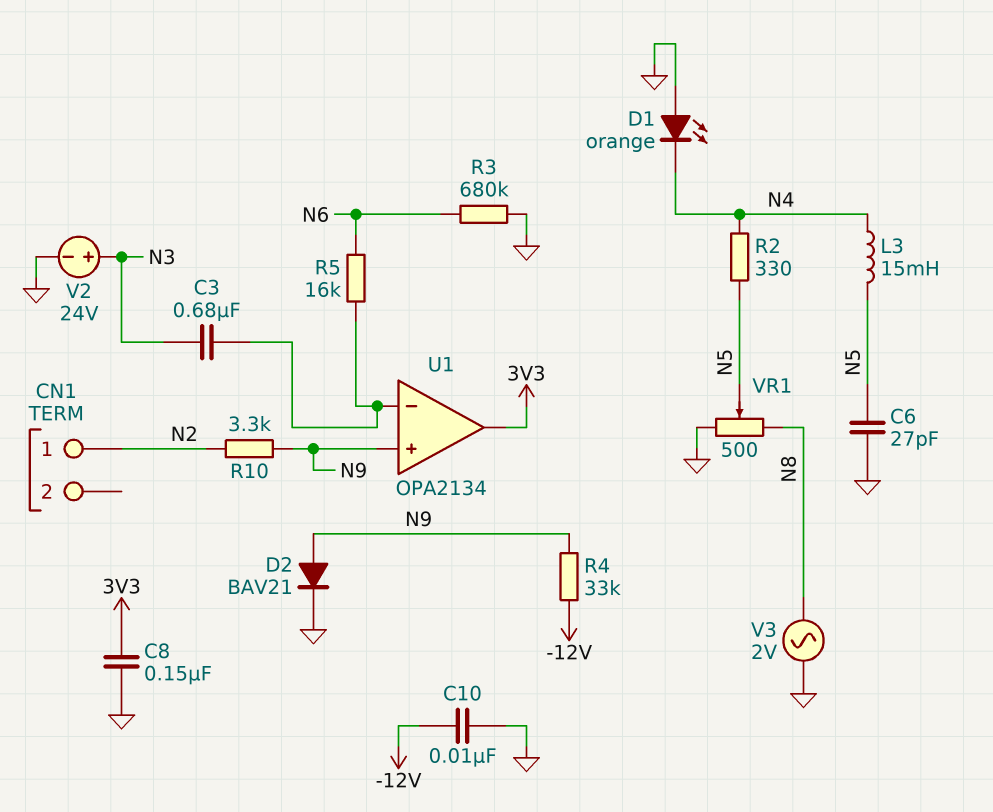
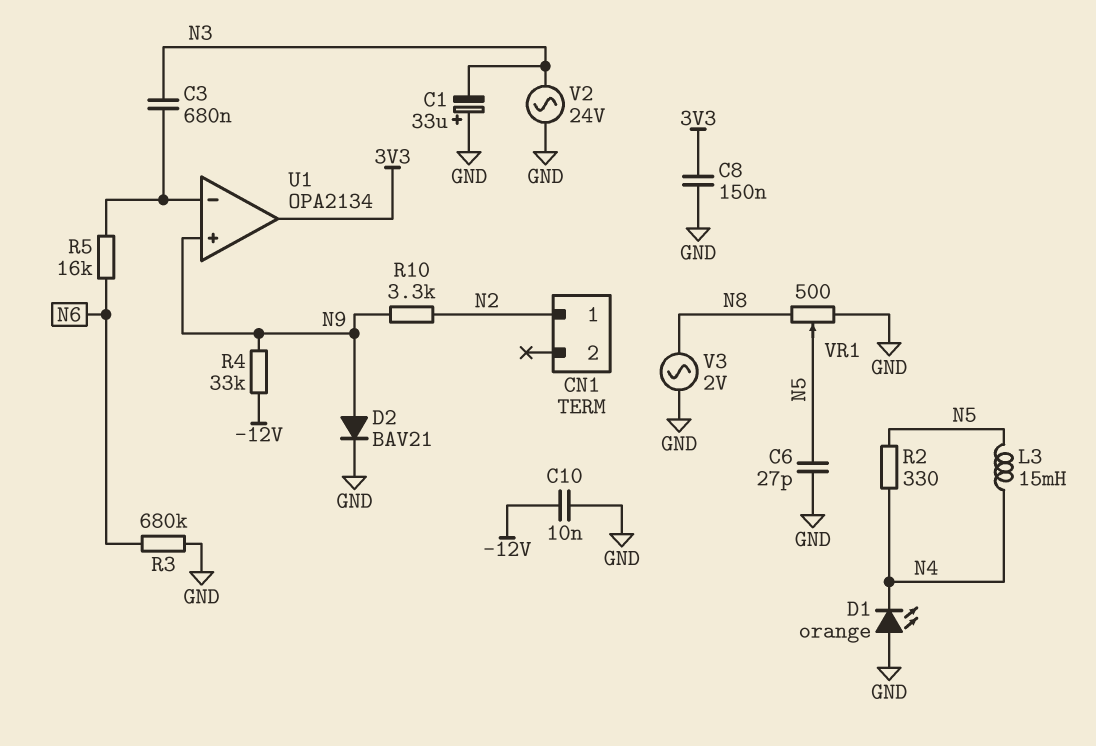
C1: none -> 33uF (plus GND, minus N3)
V2: 24V (plus N3, minus GND) -> AC 24V (GND, N3)

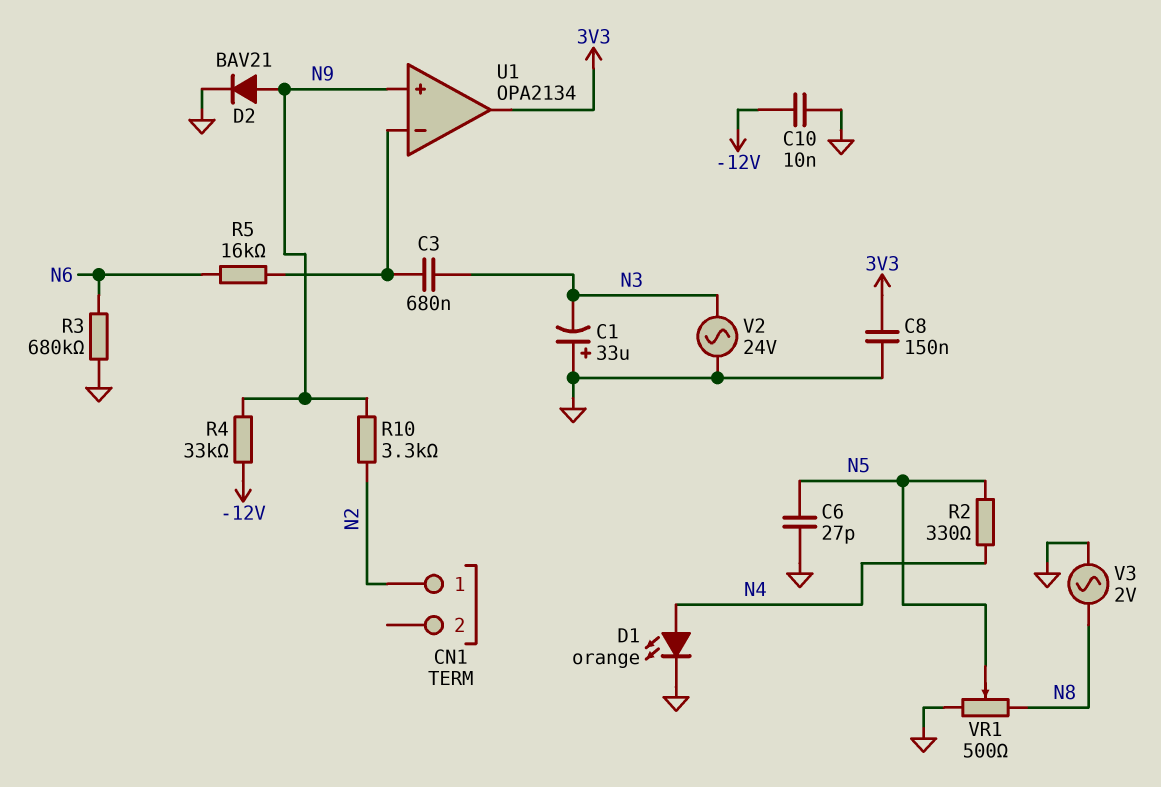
D1: LED orange (A GND, K N4) -> LED orange (A N4, K GND)
L3: 15mH (N4, N5) -> none

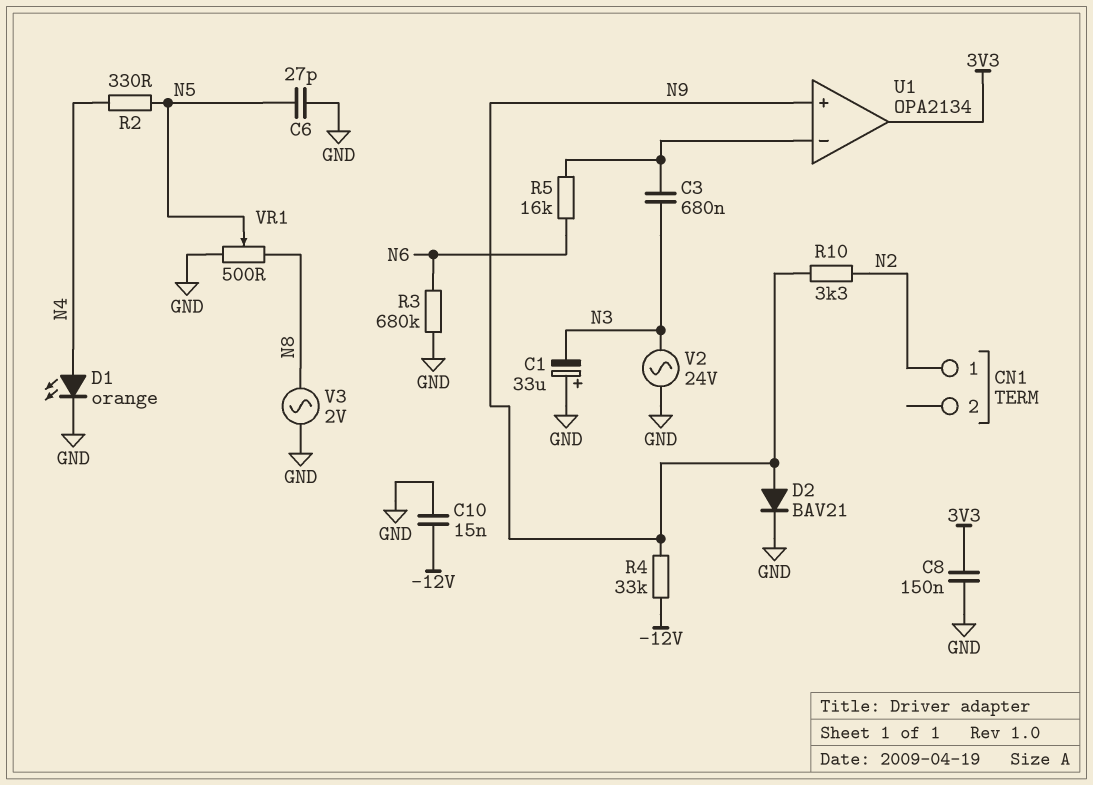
C10: 10nF (-12V, GND) -> 15nF (-12V, GND)

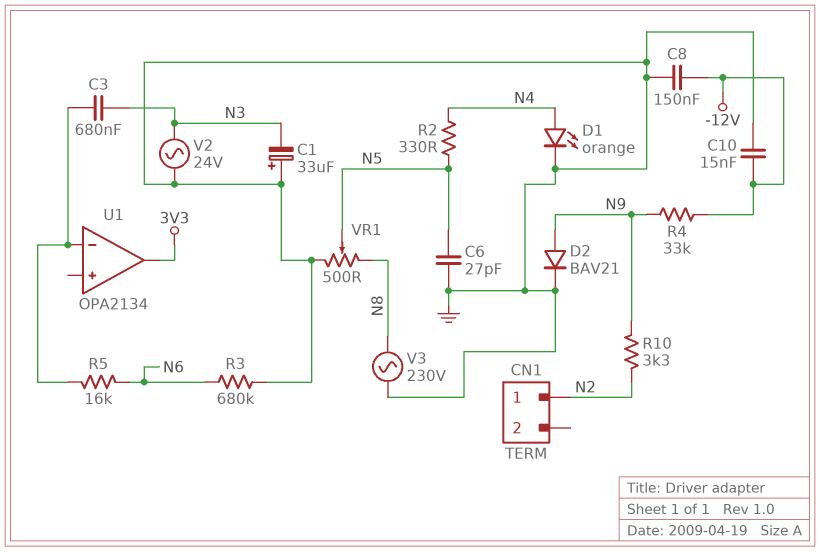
C8: 150nF (3V3, GND) -> 150nF (-12V, GND)
U1 pin in+: N9 -> none
V3: AC 2V (GND, N8) -> AC 230V (GND, N8)

